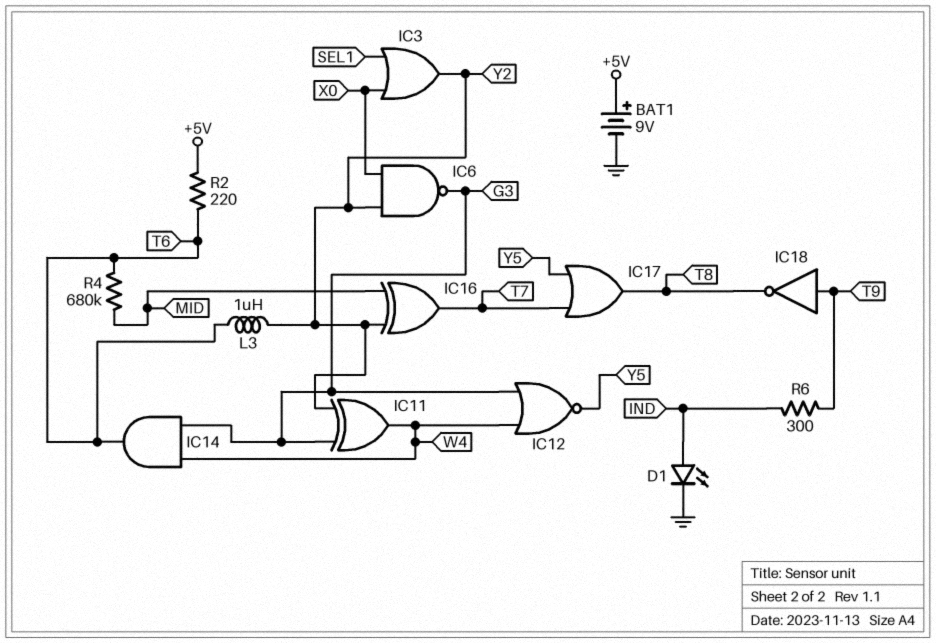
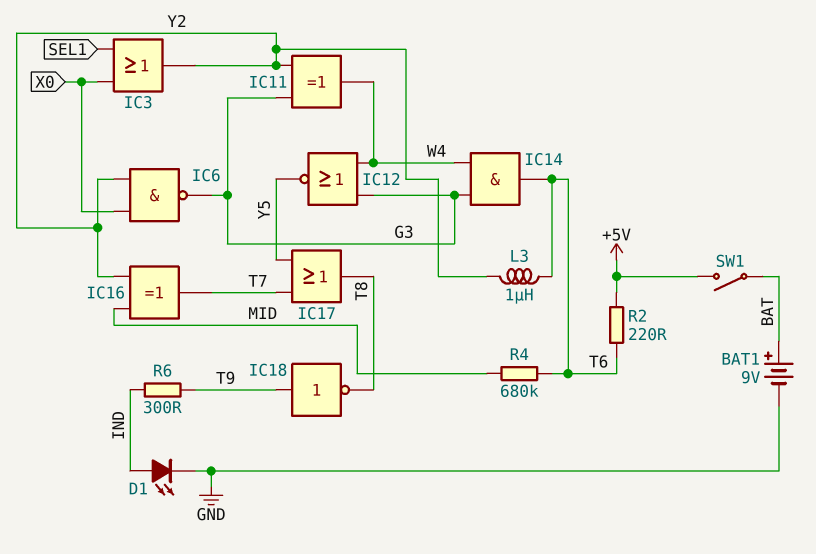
BAT1: 9V (plus +5V, minus GND) -> 9V (plus BAT, minus GND)
SW1: none -> switch (+5V, BAT)

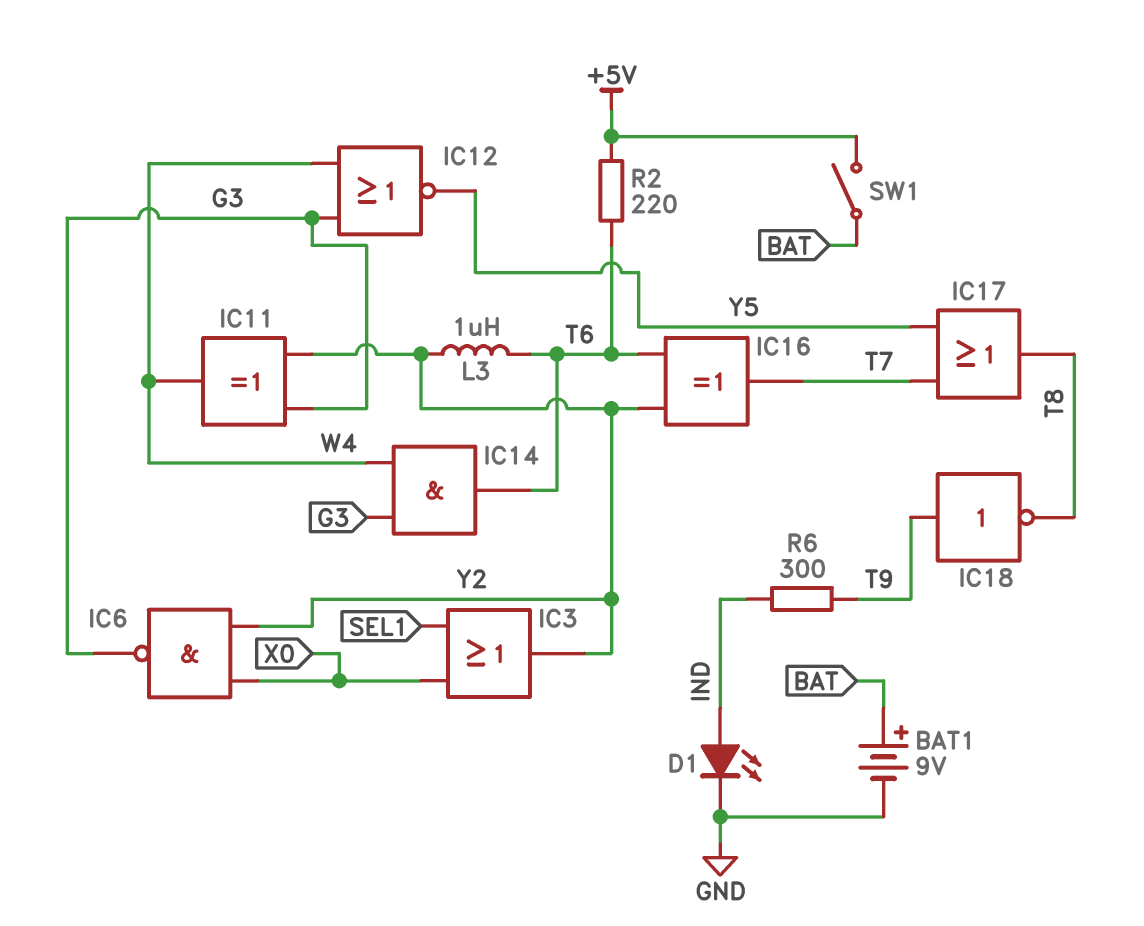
IC16: XOR (in MID, in Y2, out T7) -> XOR (in T6, in Y2, out T7)
R4: 680k (MID, T6) -> none

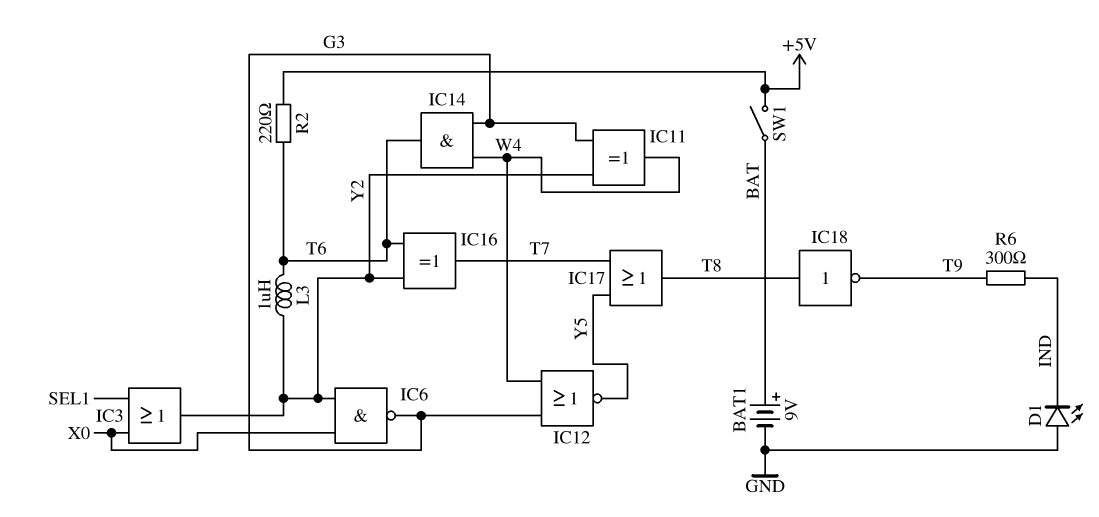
D1: LED (A IND, K GND) -> LED (A GND, K IND)
IC18: NOT (in T9, out T8) -> NOT (in T8, out T9)

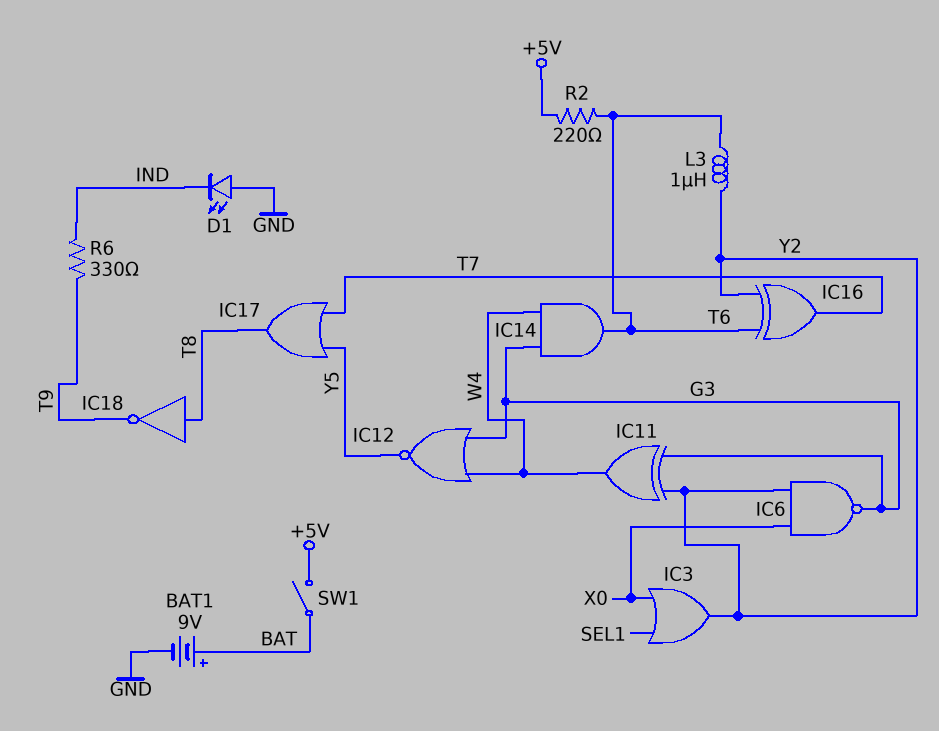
R6: 300 (IND, T9) -> 330 (IND, T9)

